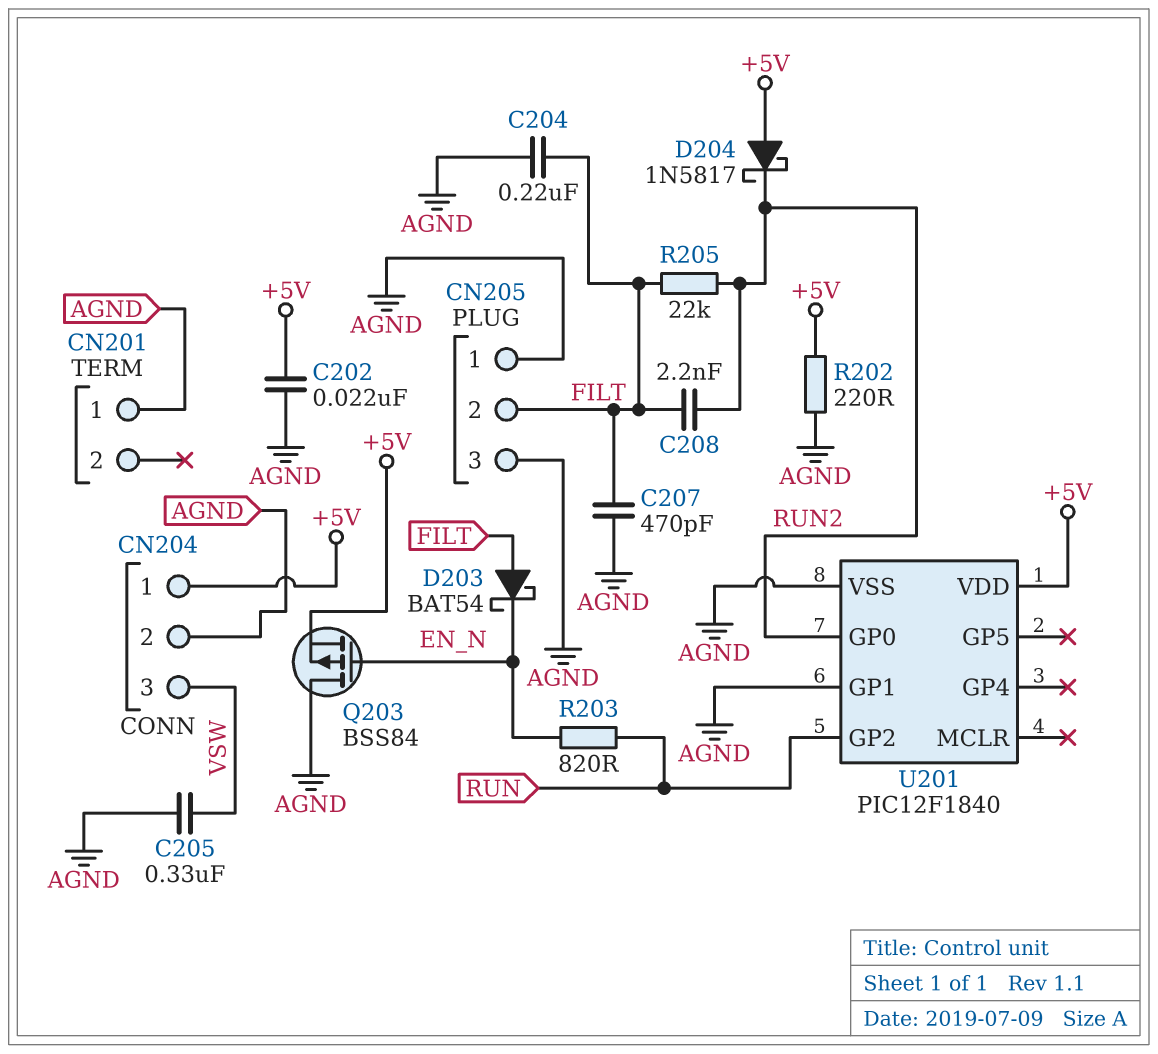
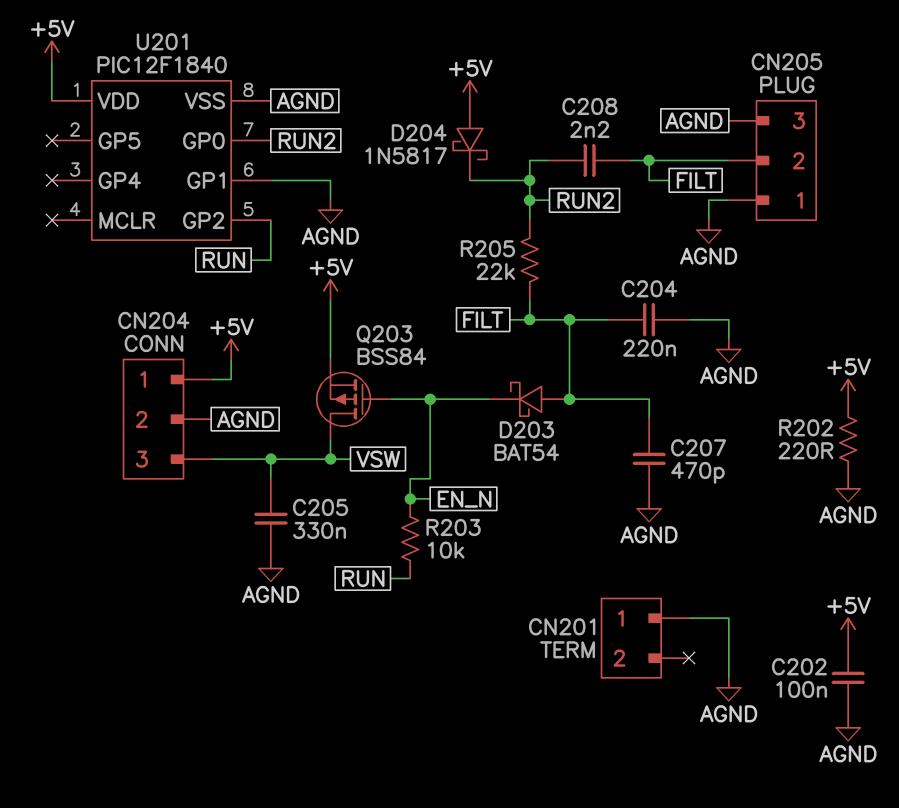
C202: 22nF (+5V, AGND) -> 100nF (+5V, AGND)
Q203: PMOS BSS84 (G EN_N, D AGND, S +5V) -> PMOS BSS84 (G EN_N, D VSW, S +5V)
R203: 820 (EN_N, RUN) -> 10k (EN_N, RUN)

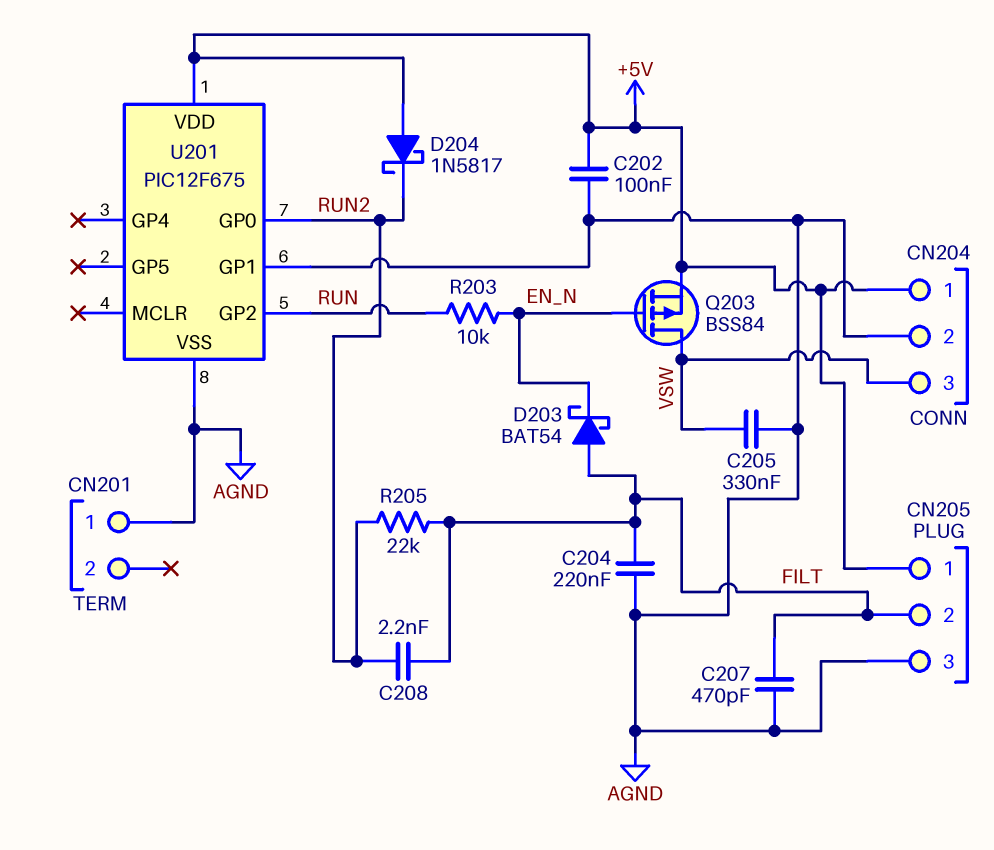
CN205 pin 1: AGND -> +5V
R202: 220 (+5V, AGND) -> none
U201: PIC12F1840 -> PIC12F675

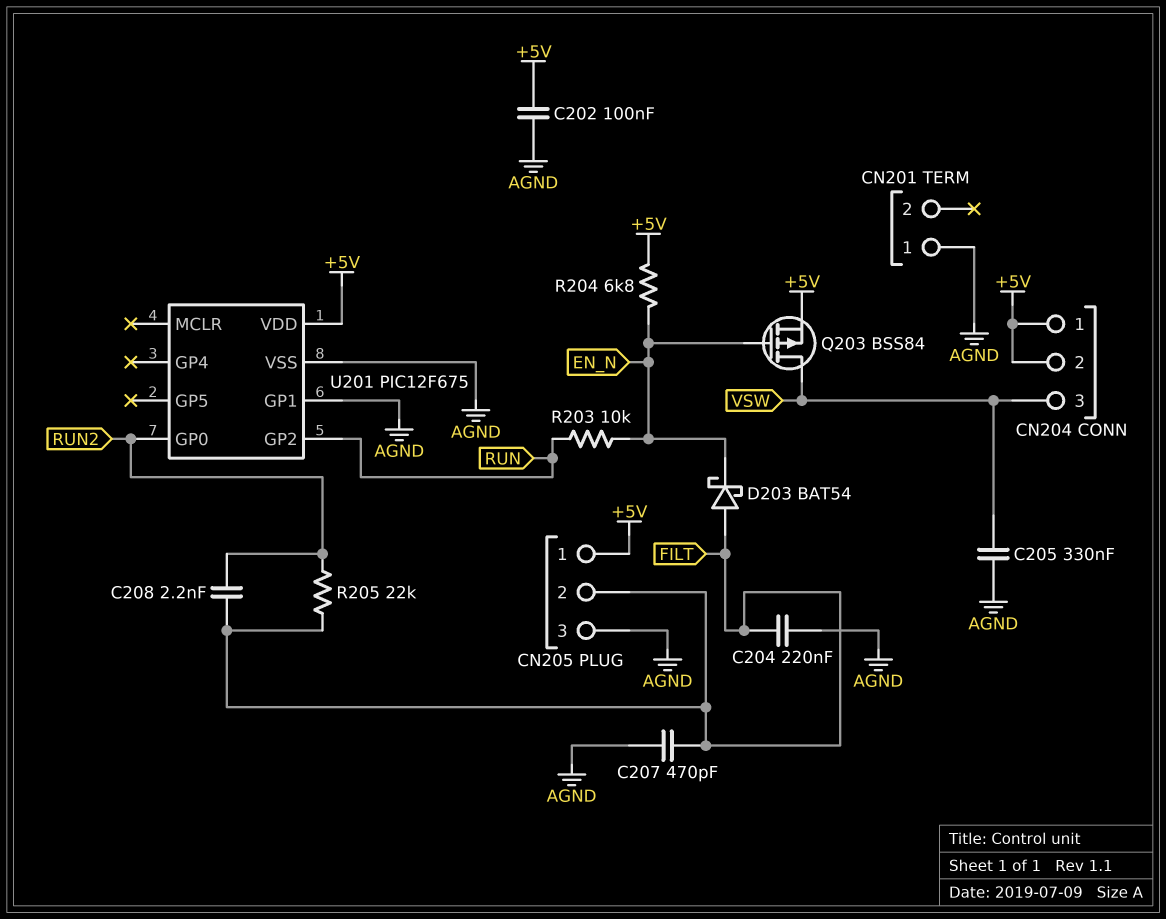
CN204 pin 2: AGND -> +5V
D204: schottky 1N5817 (A +5V, K RUN2) -> none
R204: none -> 6.8k (+5V, EN_N)

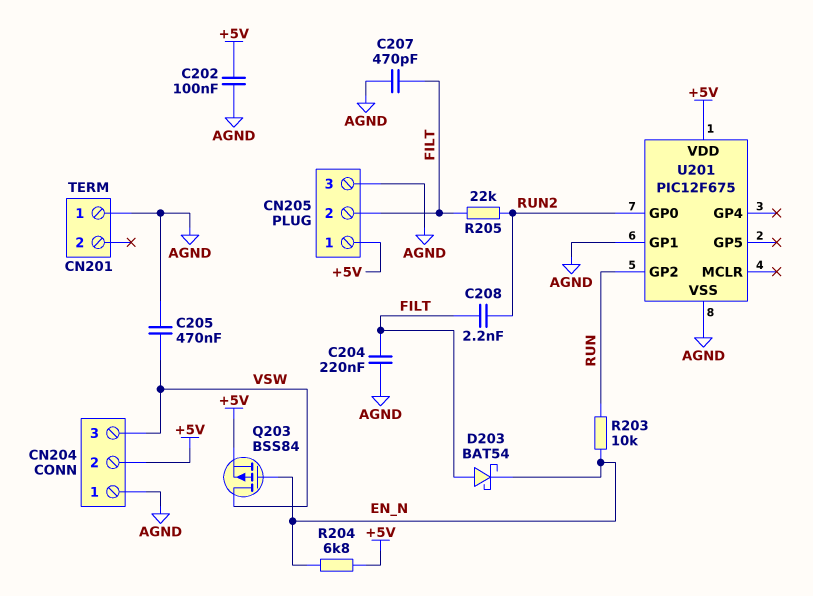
C205: 330nF (AGND, VSW) -> 470nF (AGND, VSW)
CN204 pin 1: +5V -> AGND

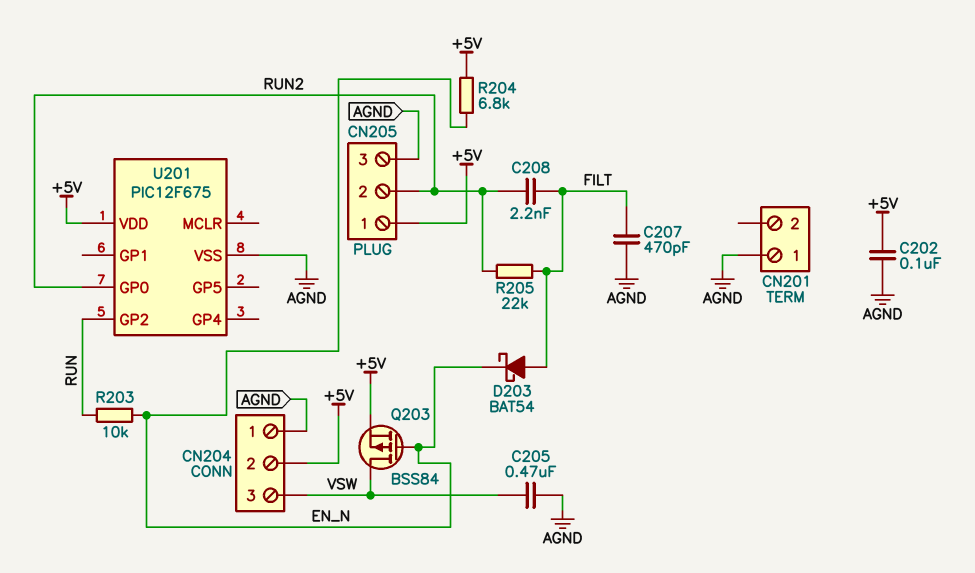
C204: 220nF (AGND, FILT) -> none
CN205 pin 2: FILT -> RUN2
U201 pin GP1: AGND -> none

